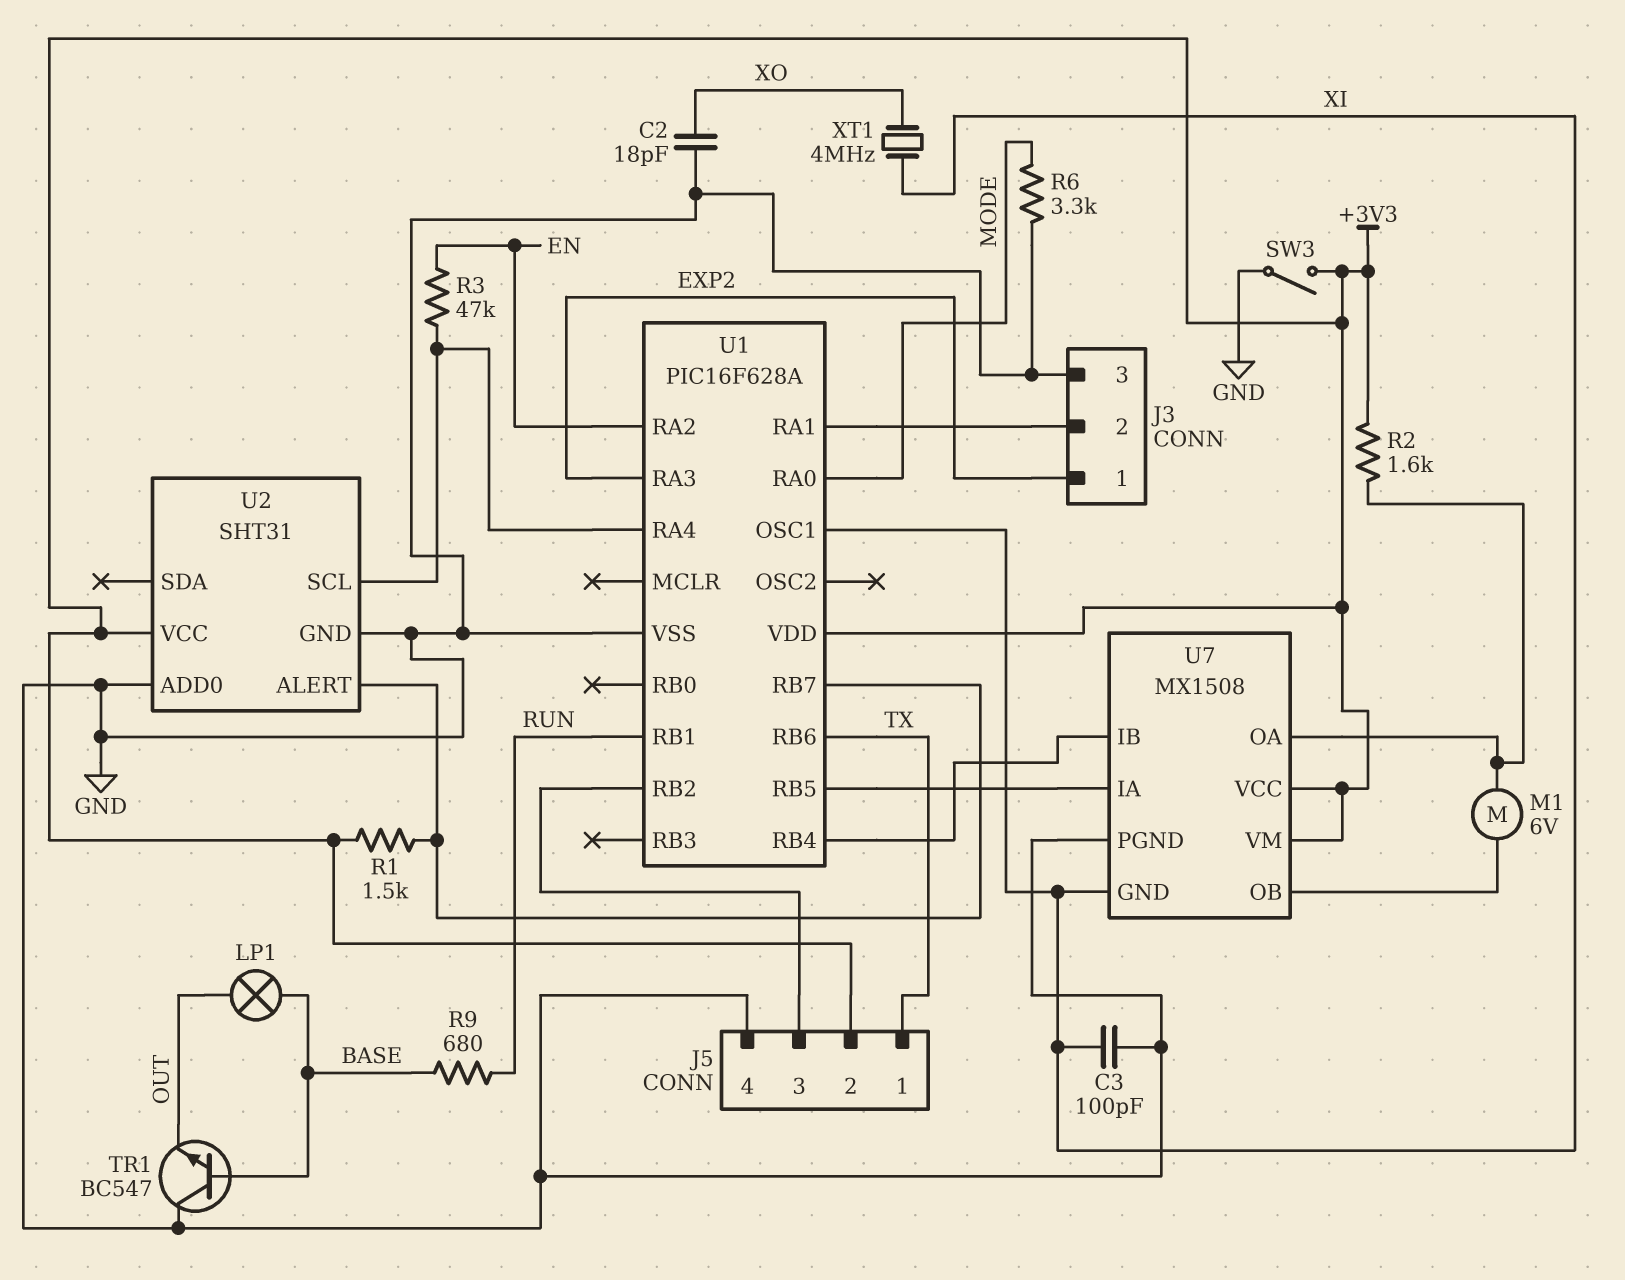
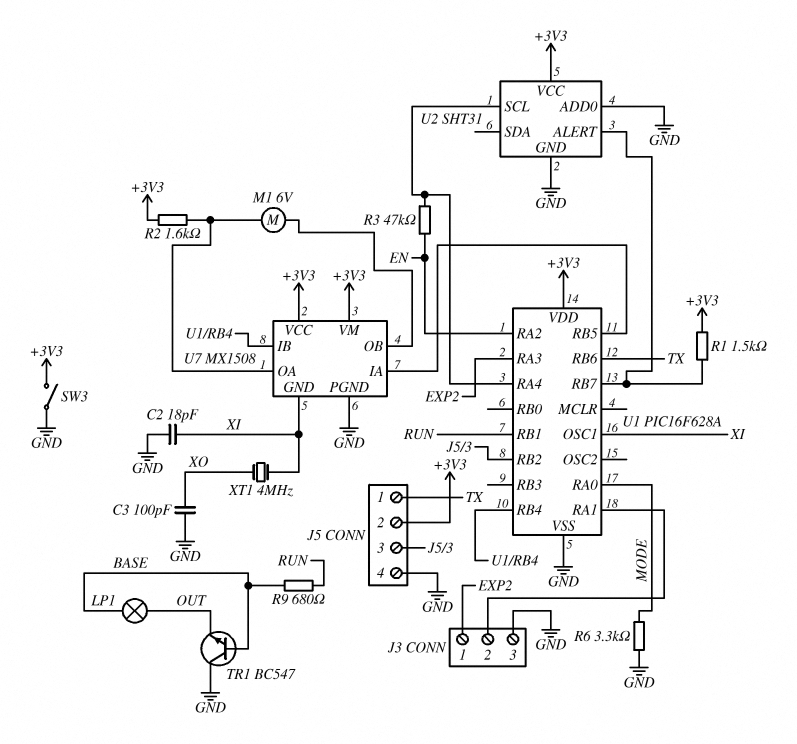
C2: 18pF (GND, XO) -> 18pF (GND, XI)
C3: 100pF (GND, XI) -> 100pF (GND, XO)

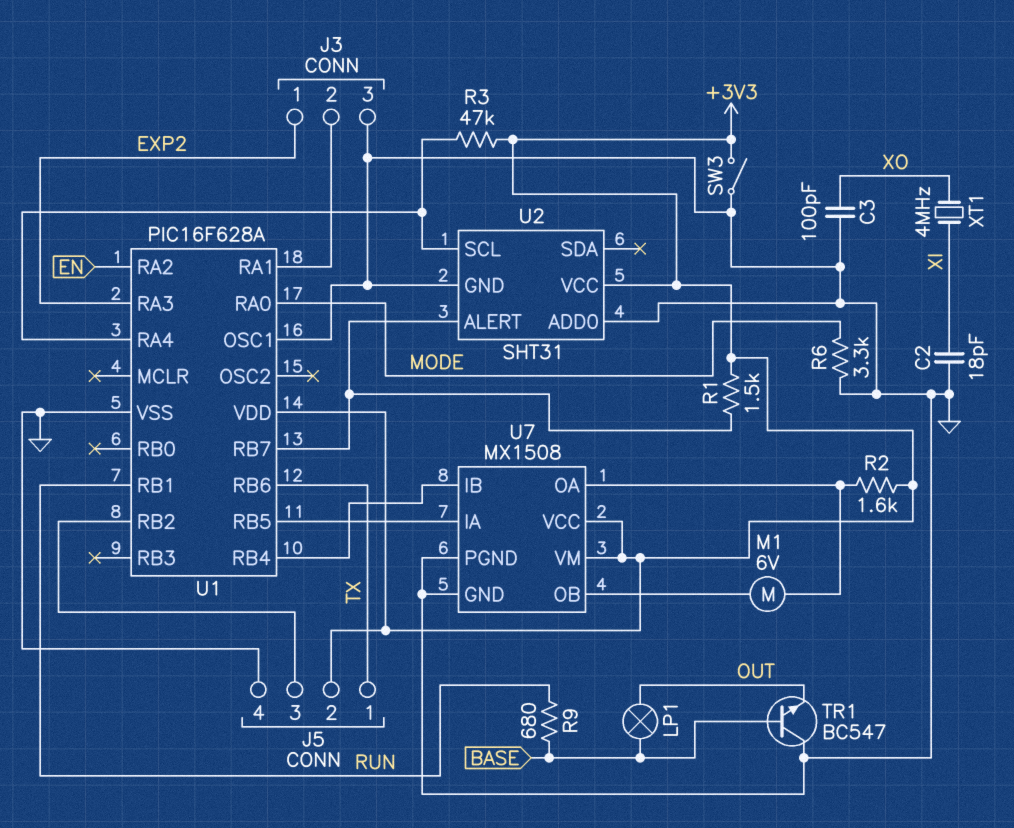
R3: 47k (EN, U1/RA4) -> 47k (+3V3, U1/RA4)
U1 pin OSC1: XI -> GND
U7 pin GND: XI -> GND

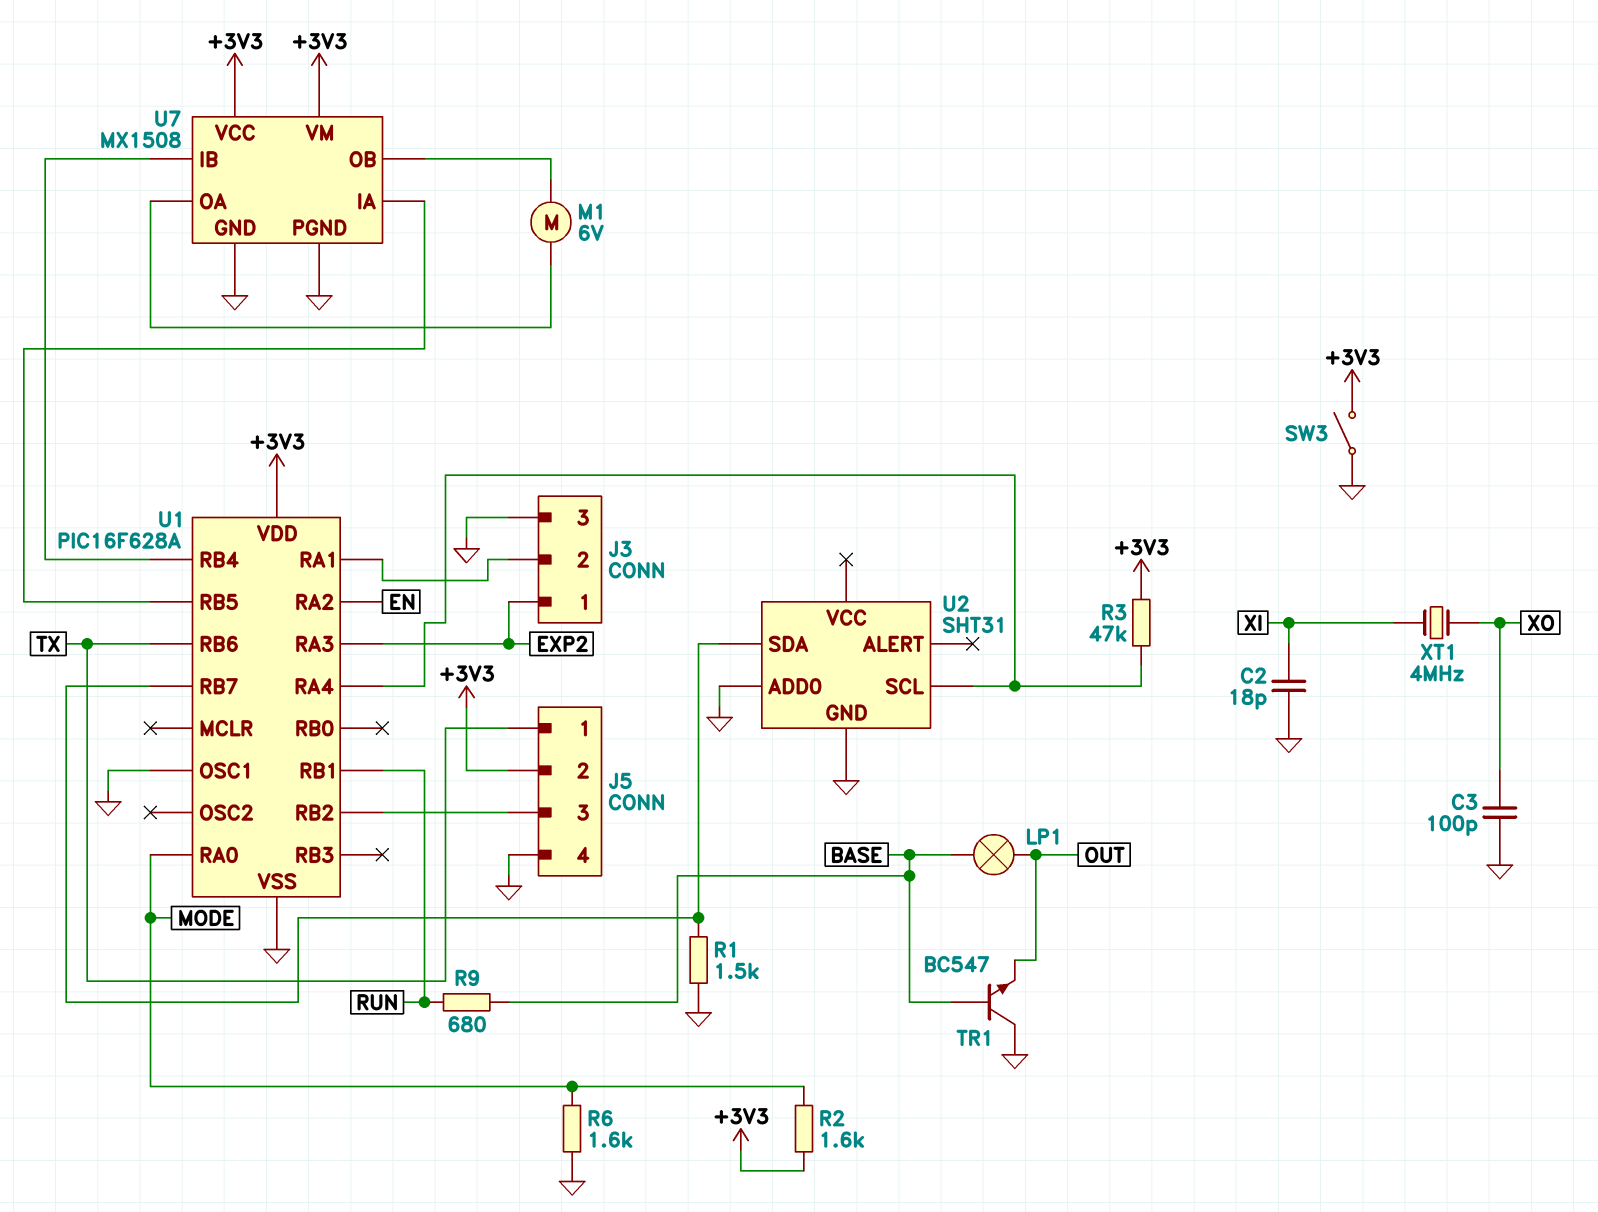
R1: 1.5k (+3V3, U1/RB7) -> 1.5k (GND, U1/RB7)
R2: 1.6k (+3V3, U7/OA) -> 1.6k (+3V3, MODE)
R6: 3.3k (GND, MODE) -> 1.6k (GND, MODE)
U2 pin ALERT: U1/RB7 -> none
U2 pin SDA: none -> U1/RB7
U2 pin VCC: +3V3 -> none

